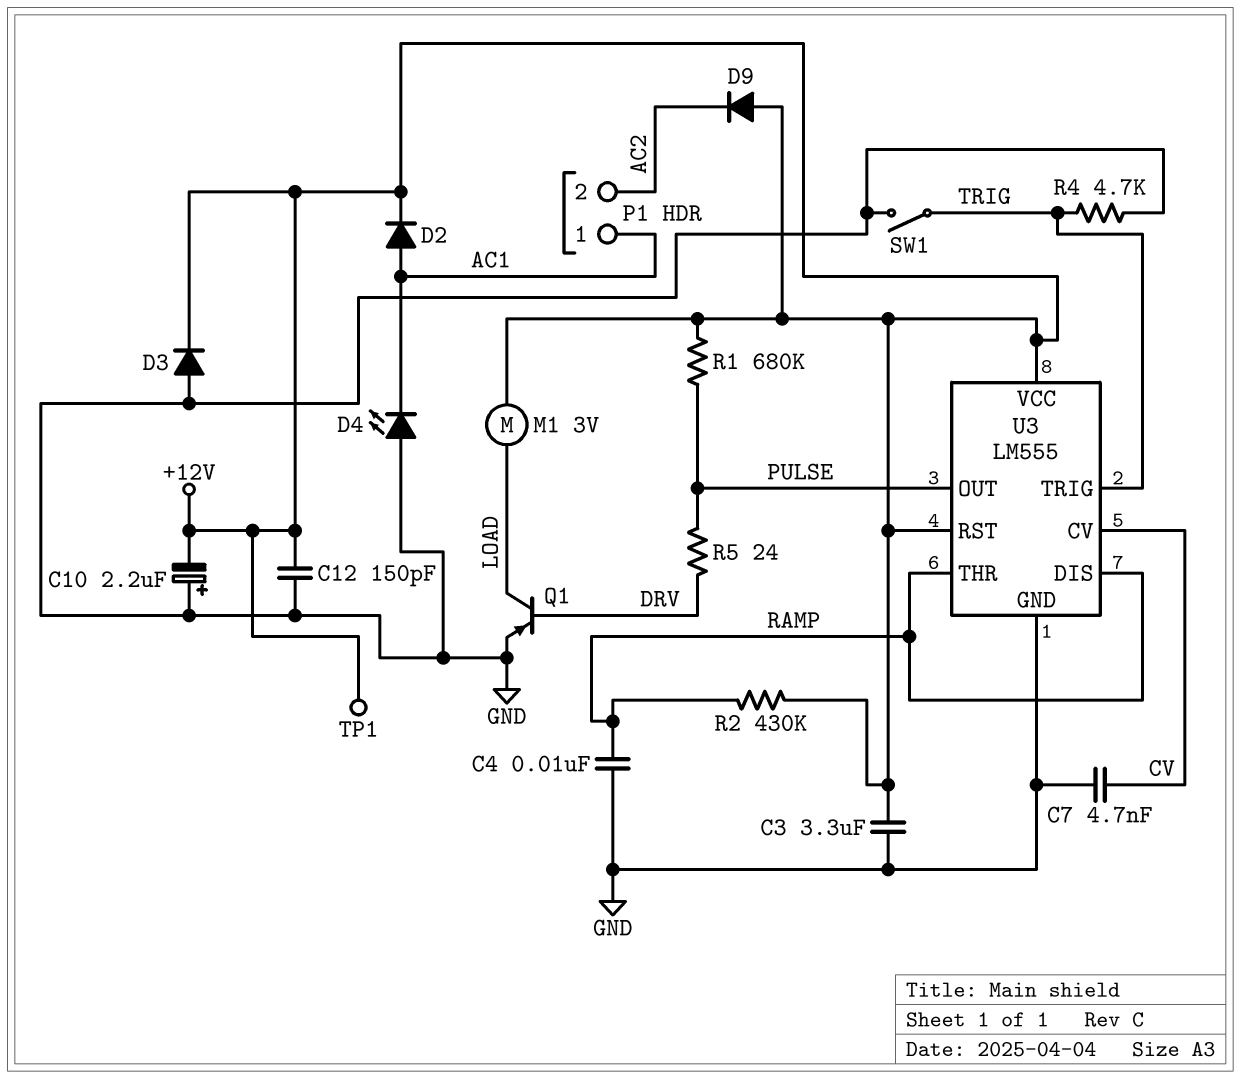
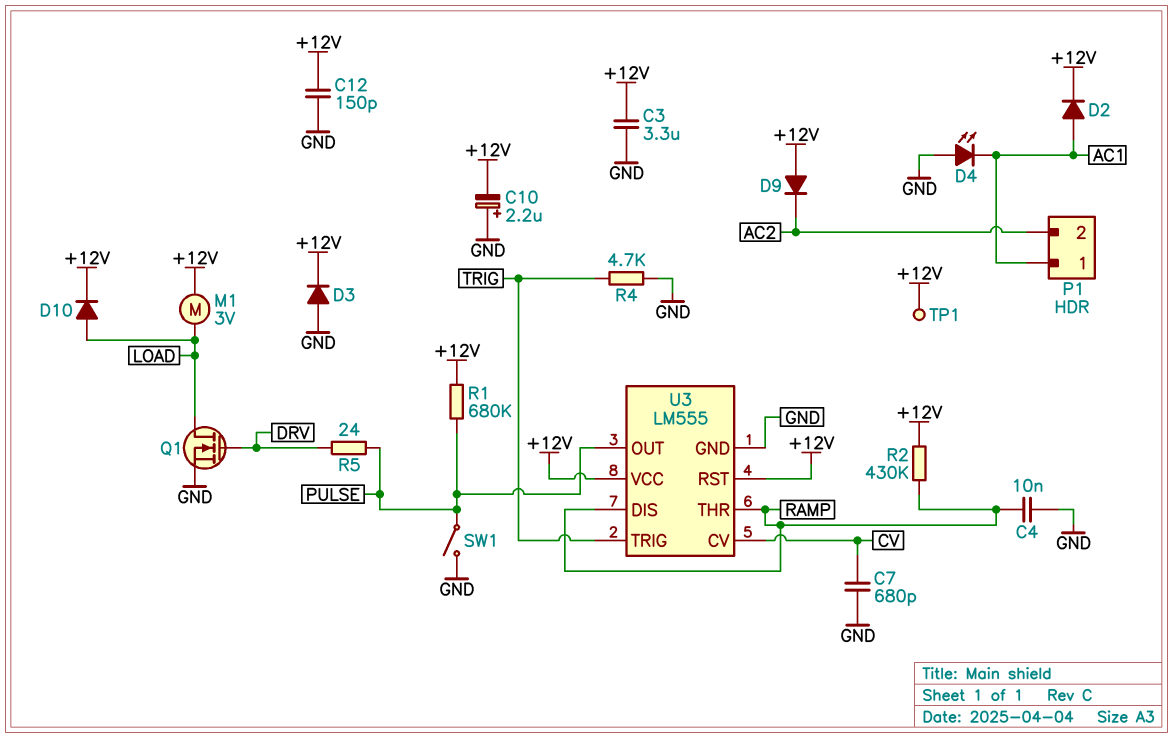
C7: 4.7nF (CV, GND) -> 680pF (CV, GND)
D10: none -> diode (A LOAD, K +12V)
Q1: PNP (B DRV, C LOAD, E GND) -> NMOS (G DRV, D LOAD, S GND)
SW1: switch (GND, TRIG) -> switch (GND, PULSE)

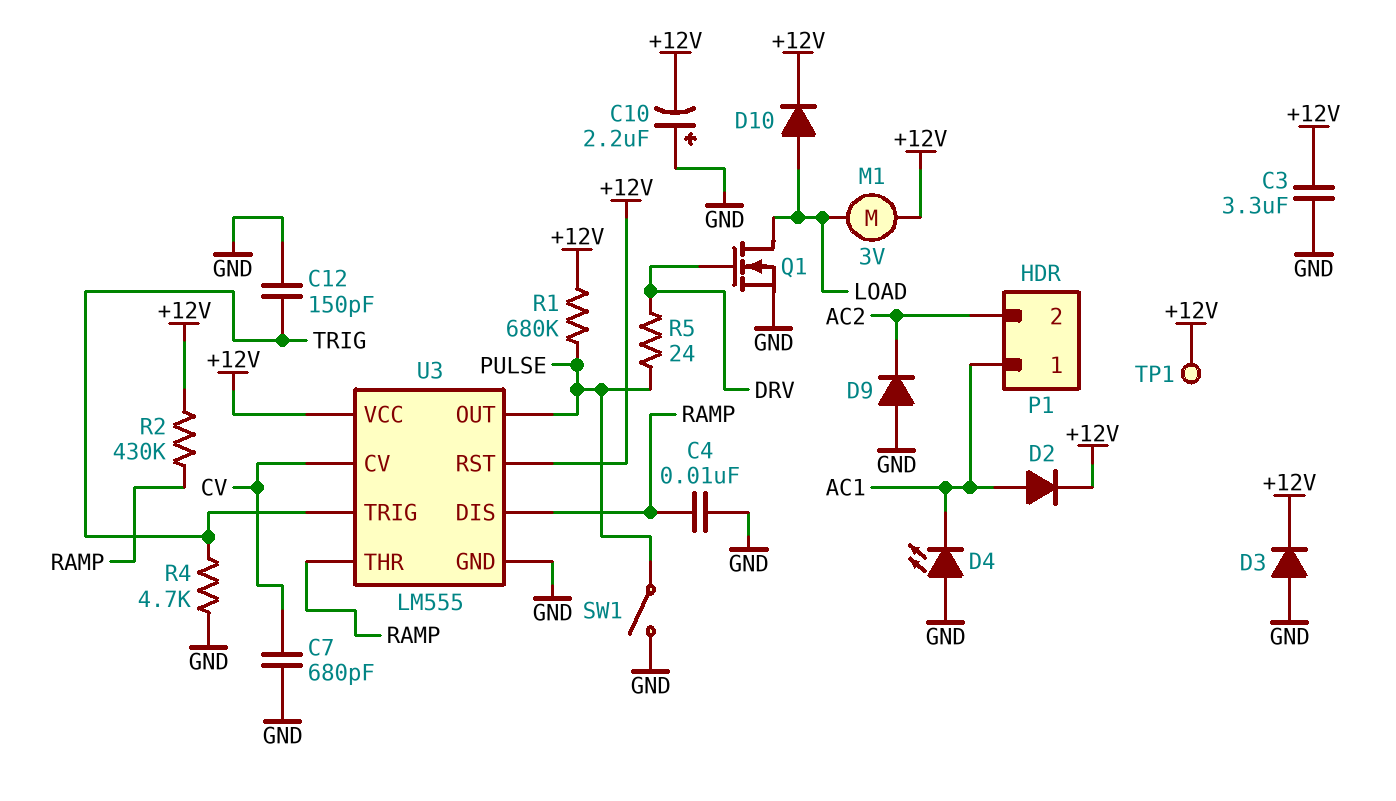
C12: 150pF (+12V, GND) -> 150pF (GND, TRIG)
D9: diode (A +12V, K AC2) -> diode (A GND, K AC2)

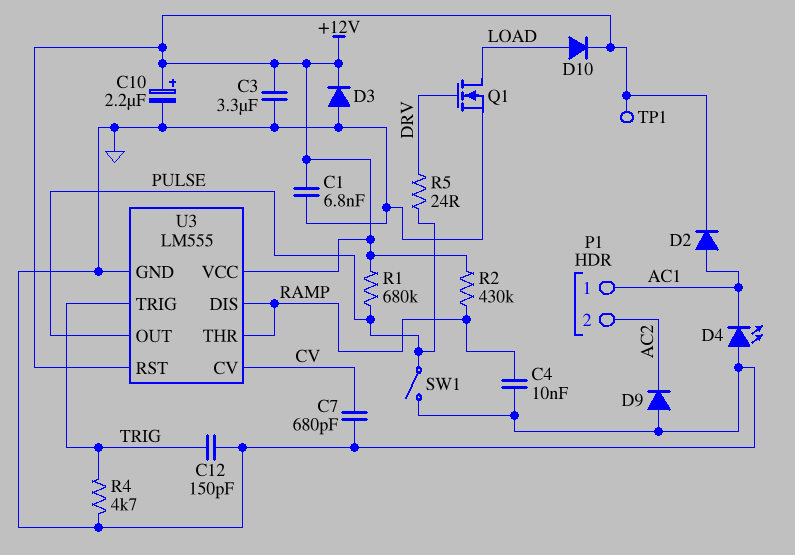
C1: none -> 6.8nF (+12V, GND)
C10: 2.2uF (plus GND, minus +12V) -> 2.2uF (plus +12V, minus GND)
M1: motor 3V (+12V, LOAD) -> none

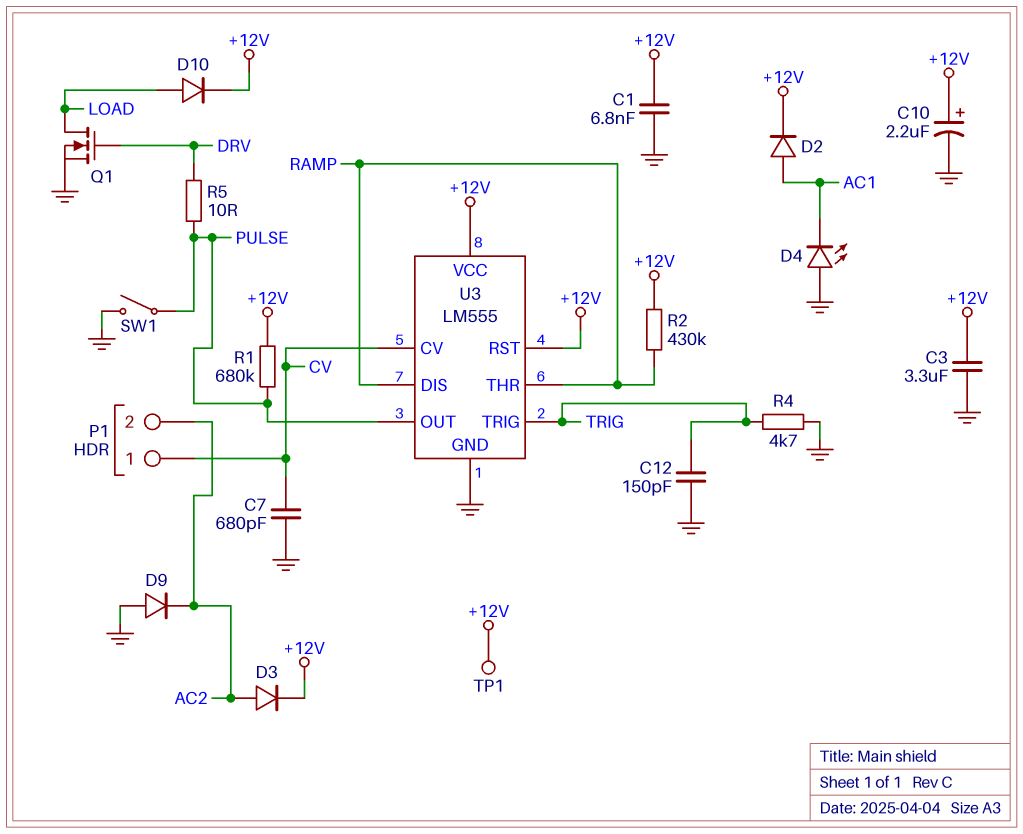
C4: 10nF (GND, RAMP) -> none
D3: diode (A GND, K +12V) -> diode (A AC2, K +12V)
P1 pin 1: AC1 -> CV
R5: 24 (DRV, PULSE) -> 10 (DRV, PULSE)

